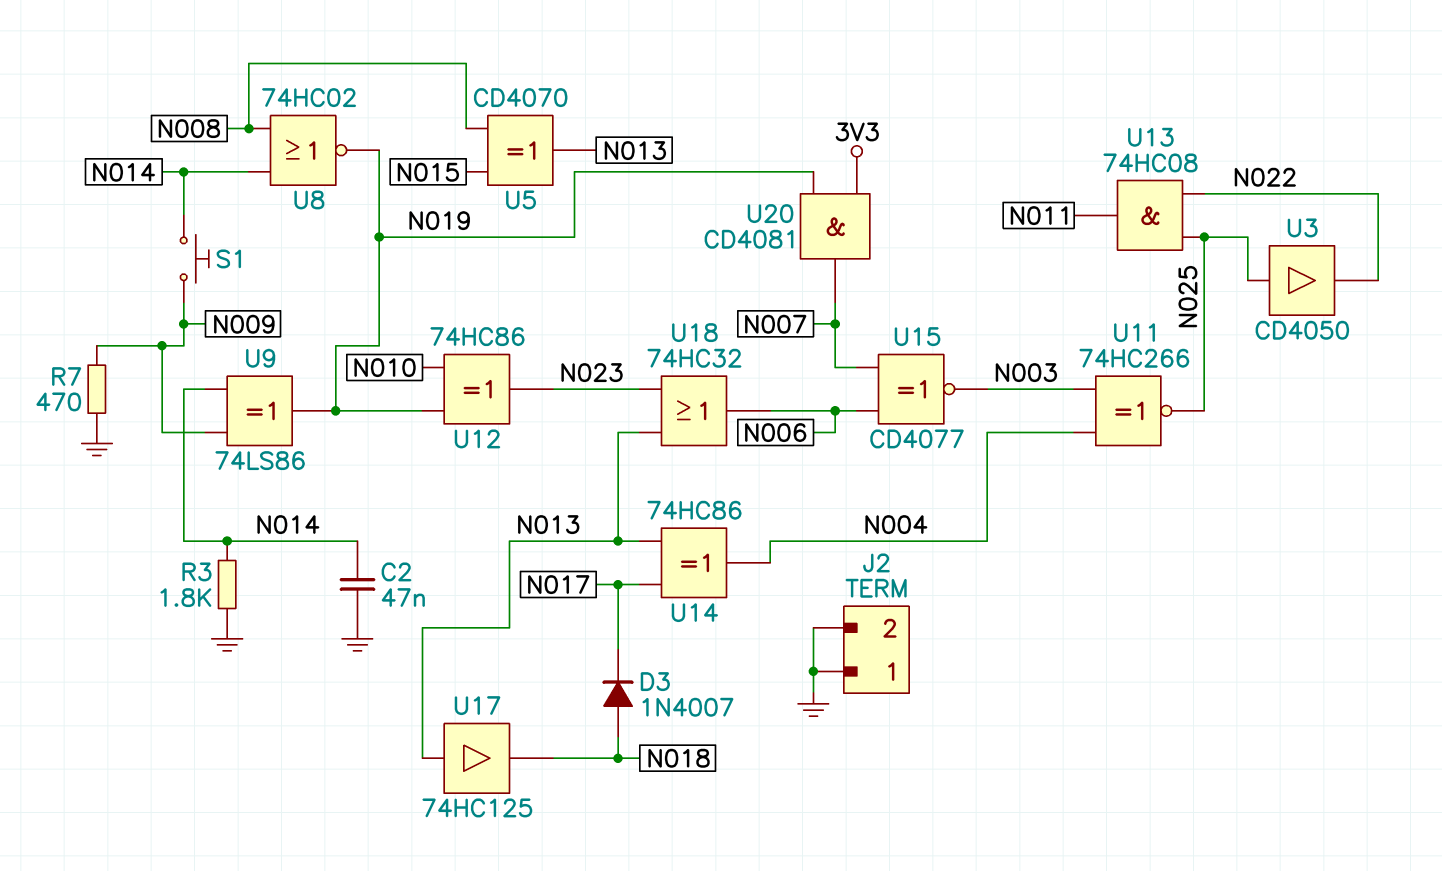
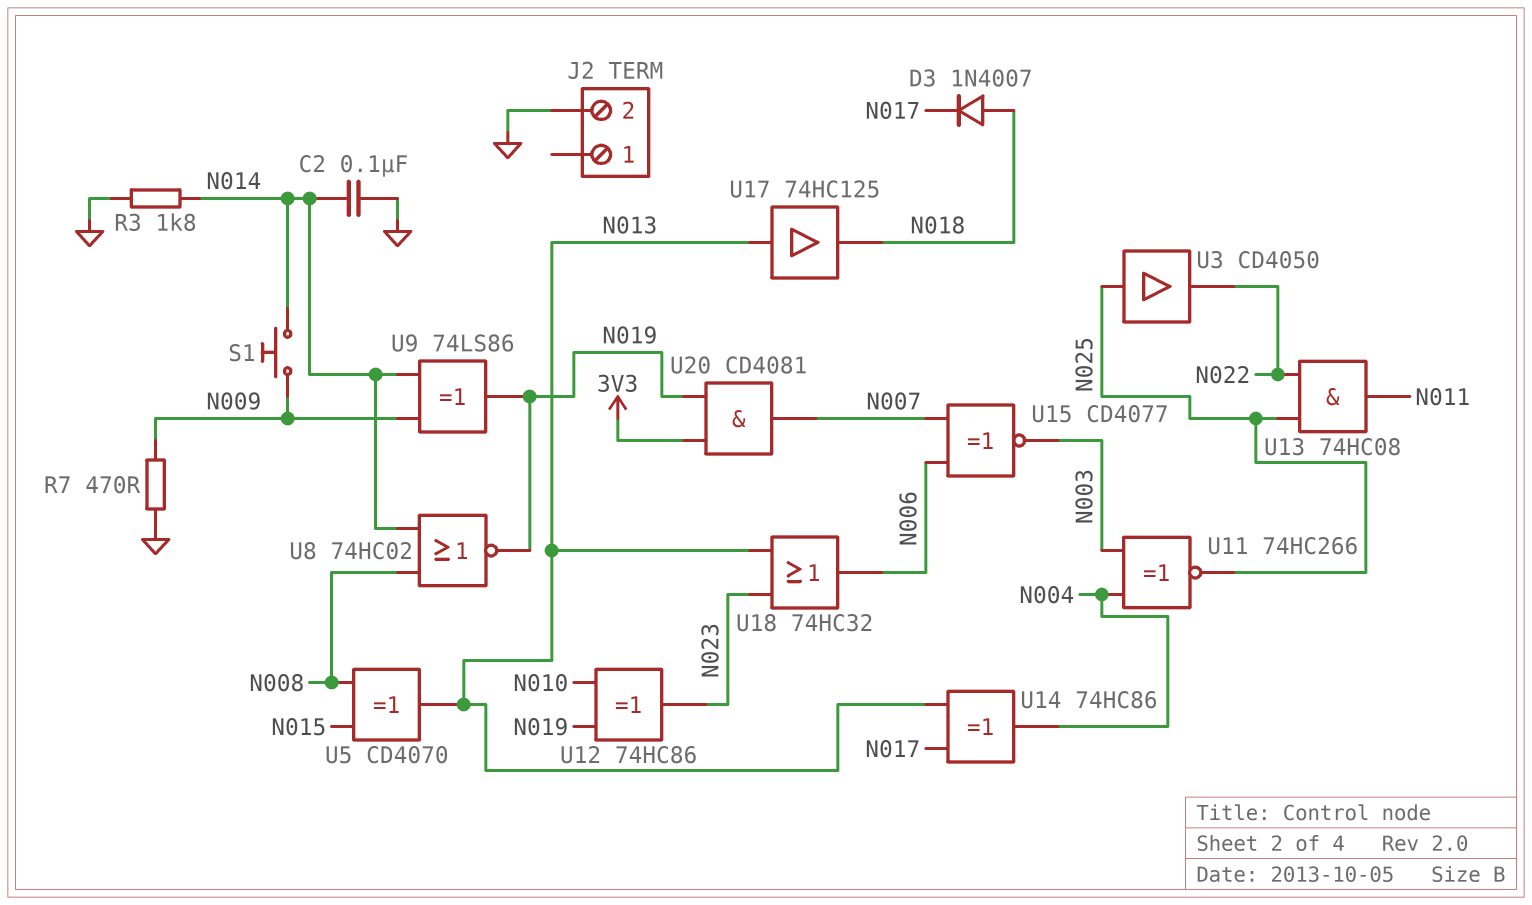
C2: 47nF (GND, N014) -> 100nF (GND, N014)
J2 pin 1: GND -> none

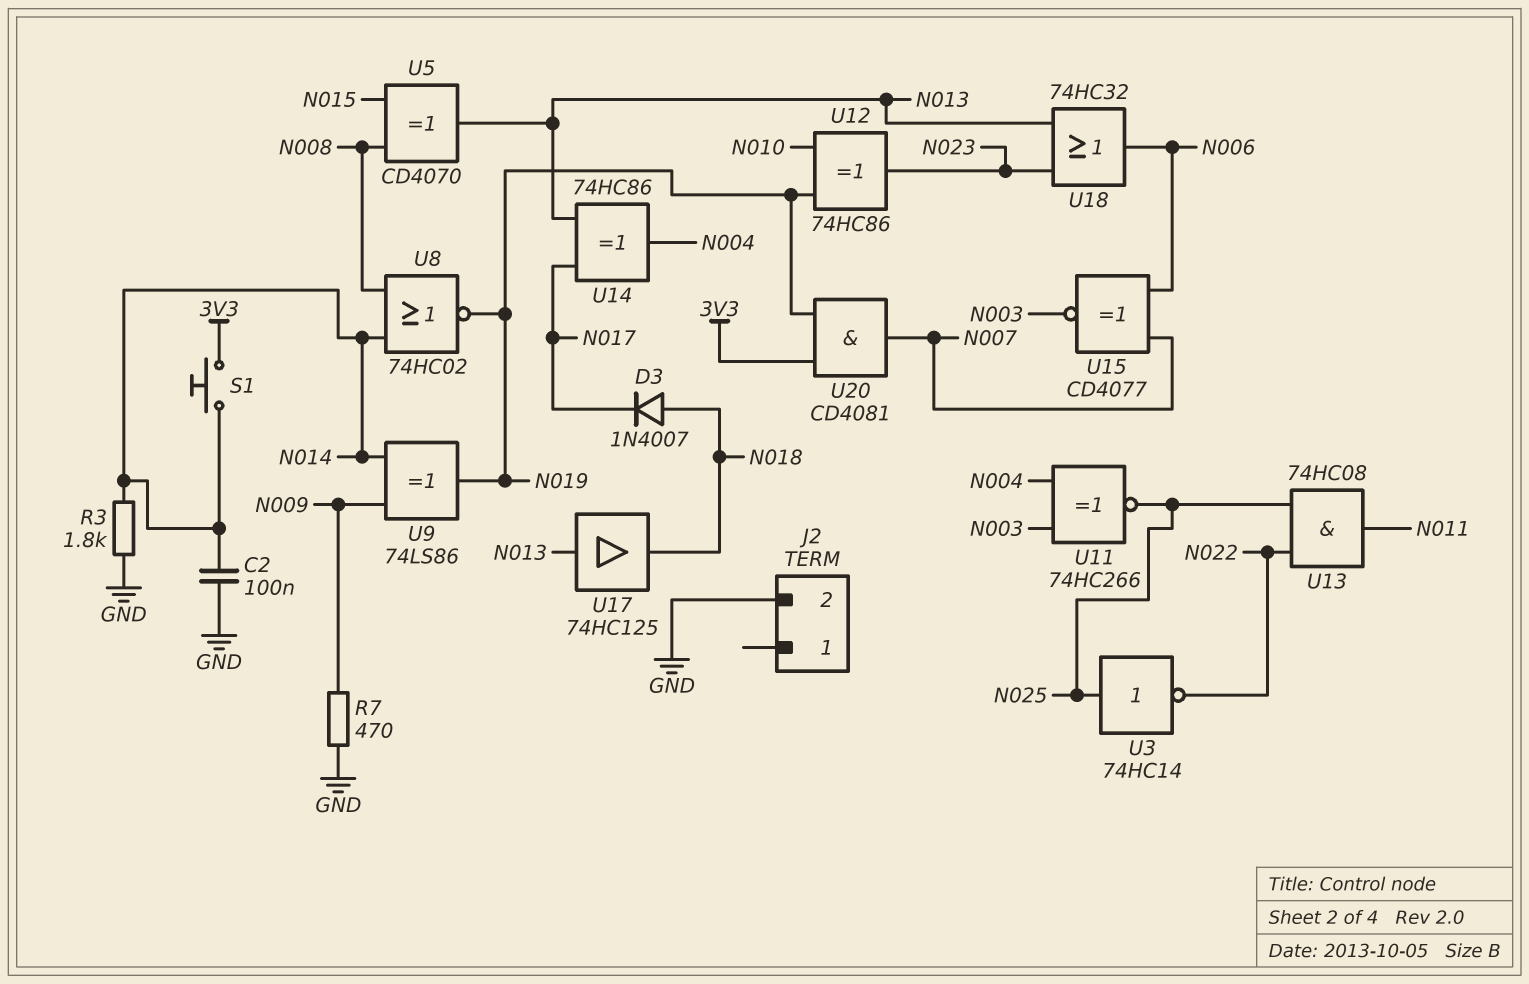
S1: button (N009, N014) -> button (3V3, N014)
U3: buffer CD4050 (in N025, out N022) -> NOT 74HC14 (in N025, out N022)

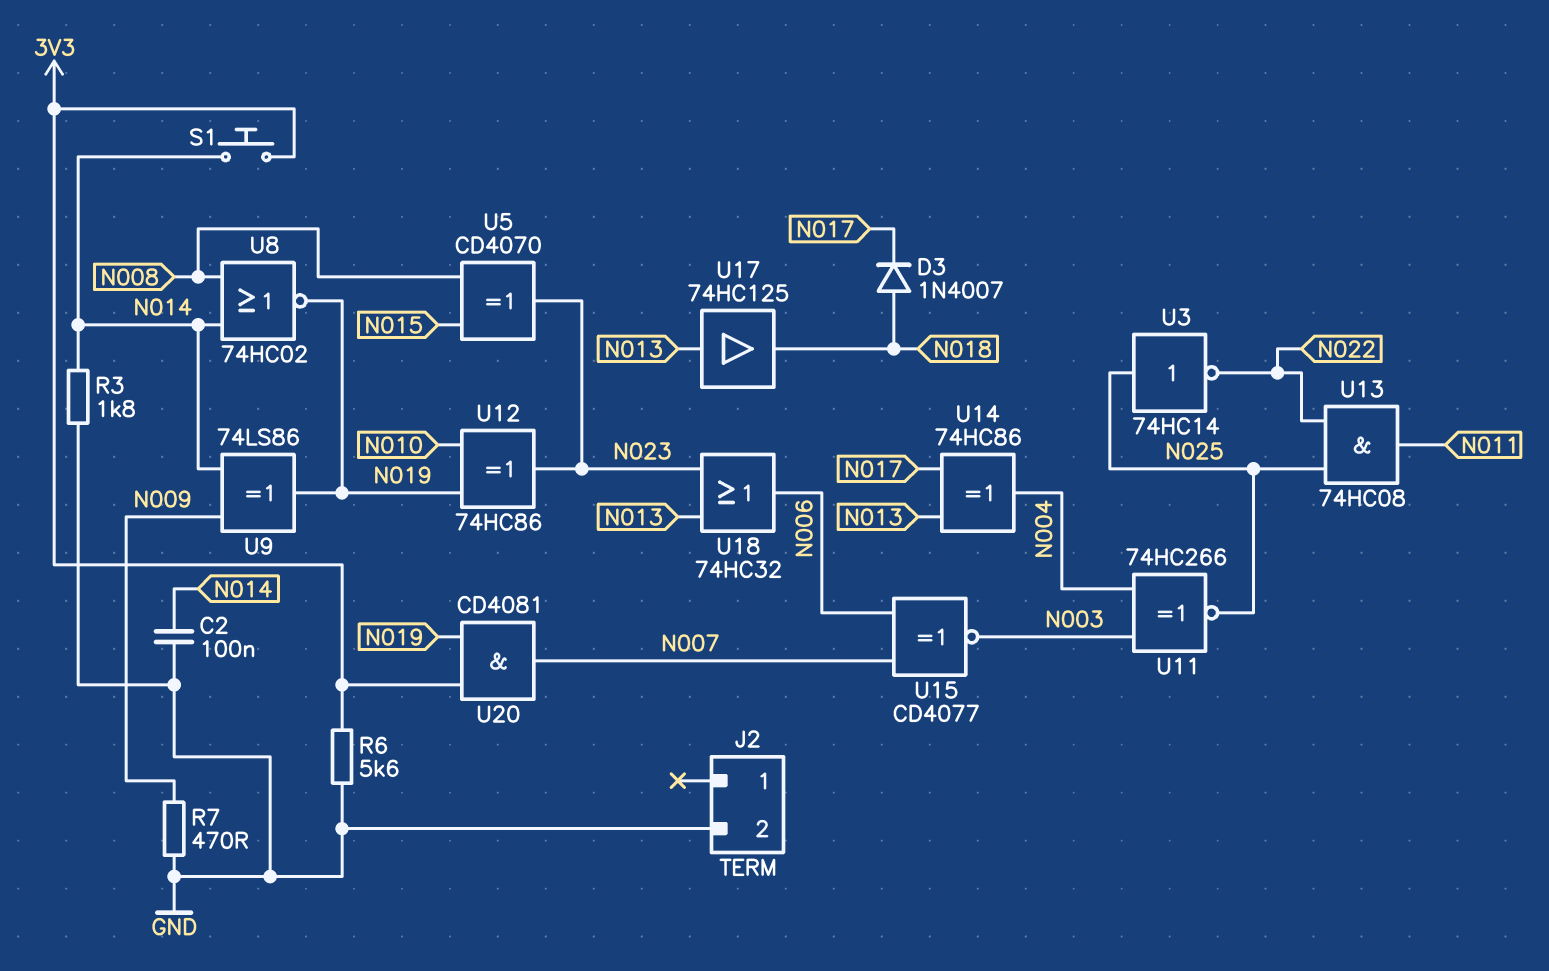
R6: none -> 5.6k (3V3, GND)
U5: XOR CD4070 (in N008, in N015, out N013) -> XOR CD4070 (in N008, in N015, out N023)

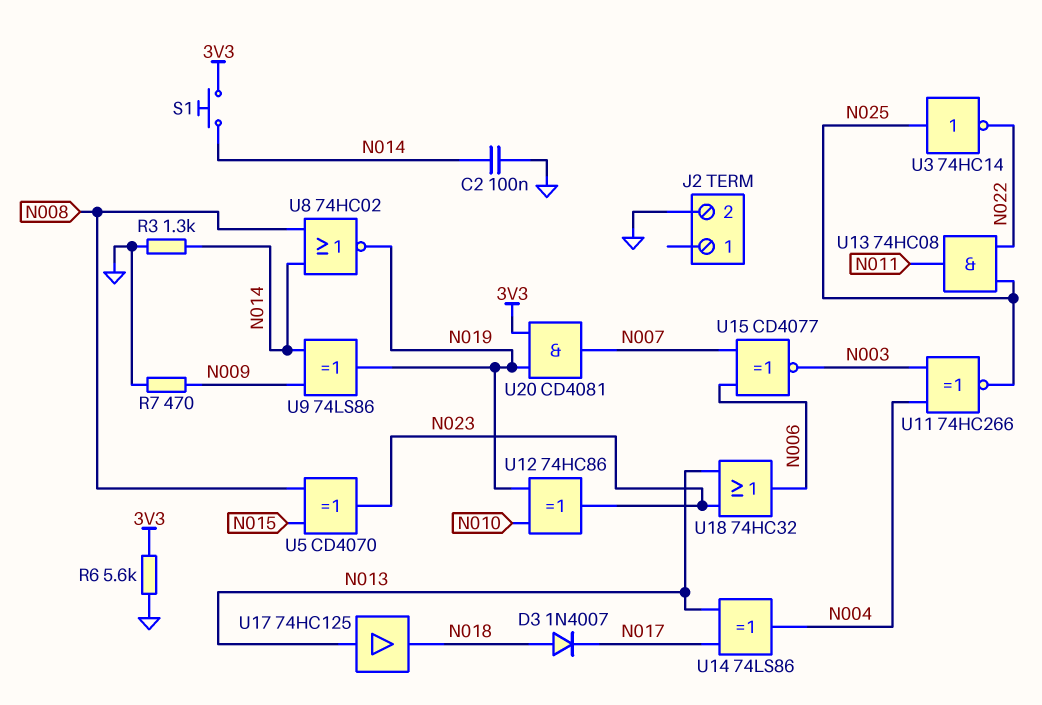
R3: 1.8k (GND, N014) -> 1.3k (GND, N014)
U14: XOR 74HC86 (in N013, in N017, out N004) -> XOR 74LS86 (in N013, in N017, out N004)

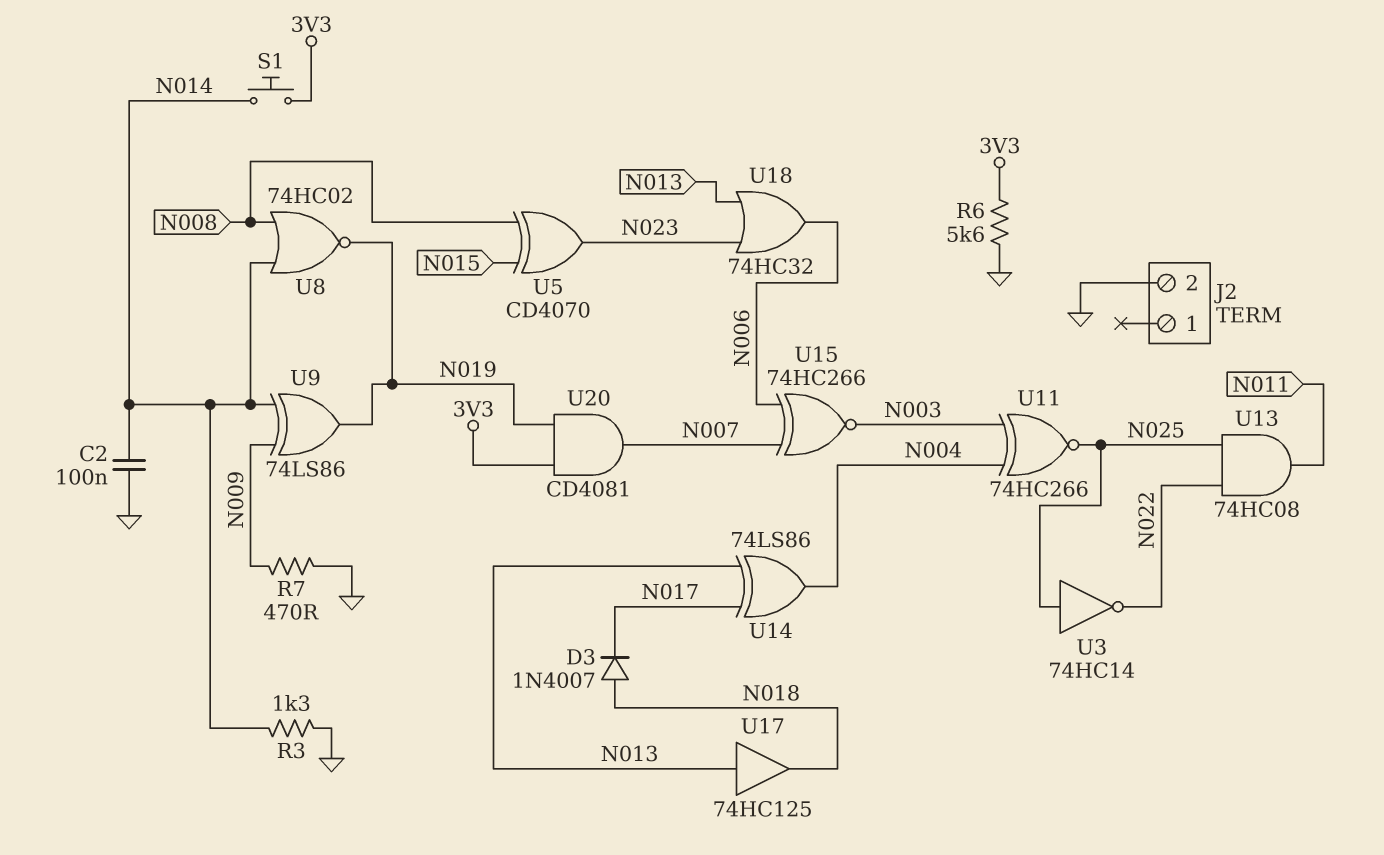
U12: XOR 74HC86 (in N010, in N019, out N023) -> none
U15: XNOR CD4077 (in N006, in N007, out N003) -> XNOR 74HC266 (in N006, in N007, out N003)

